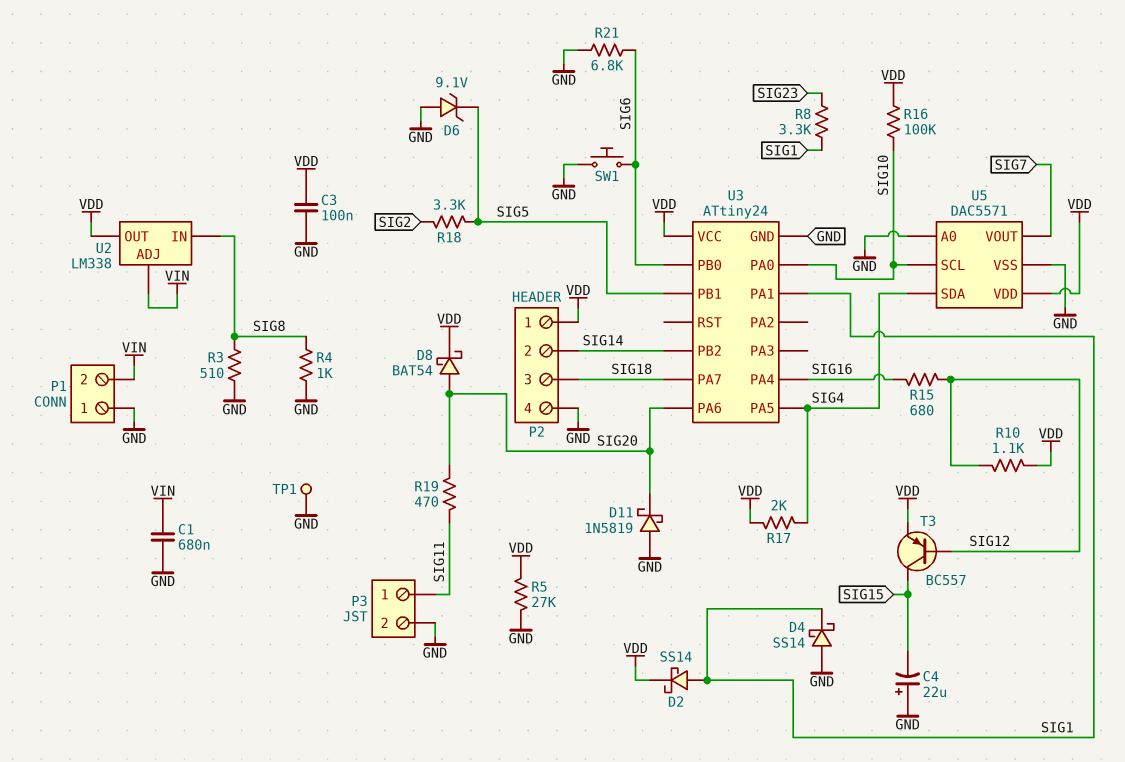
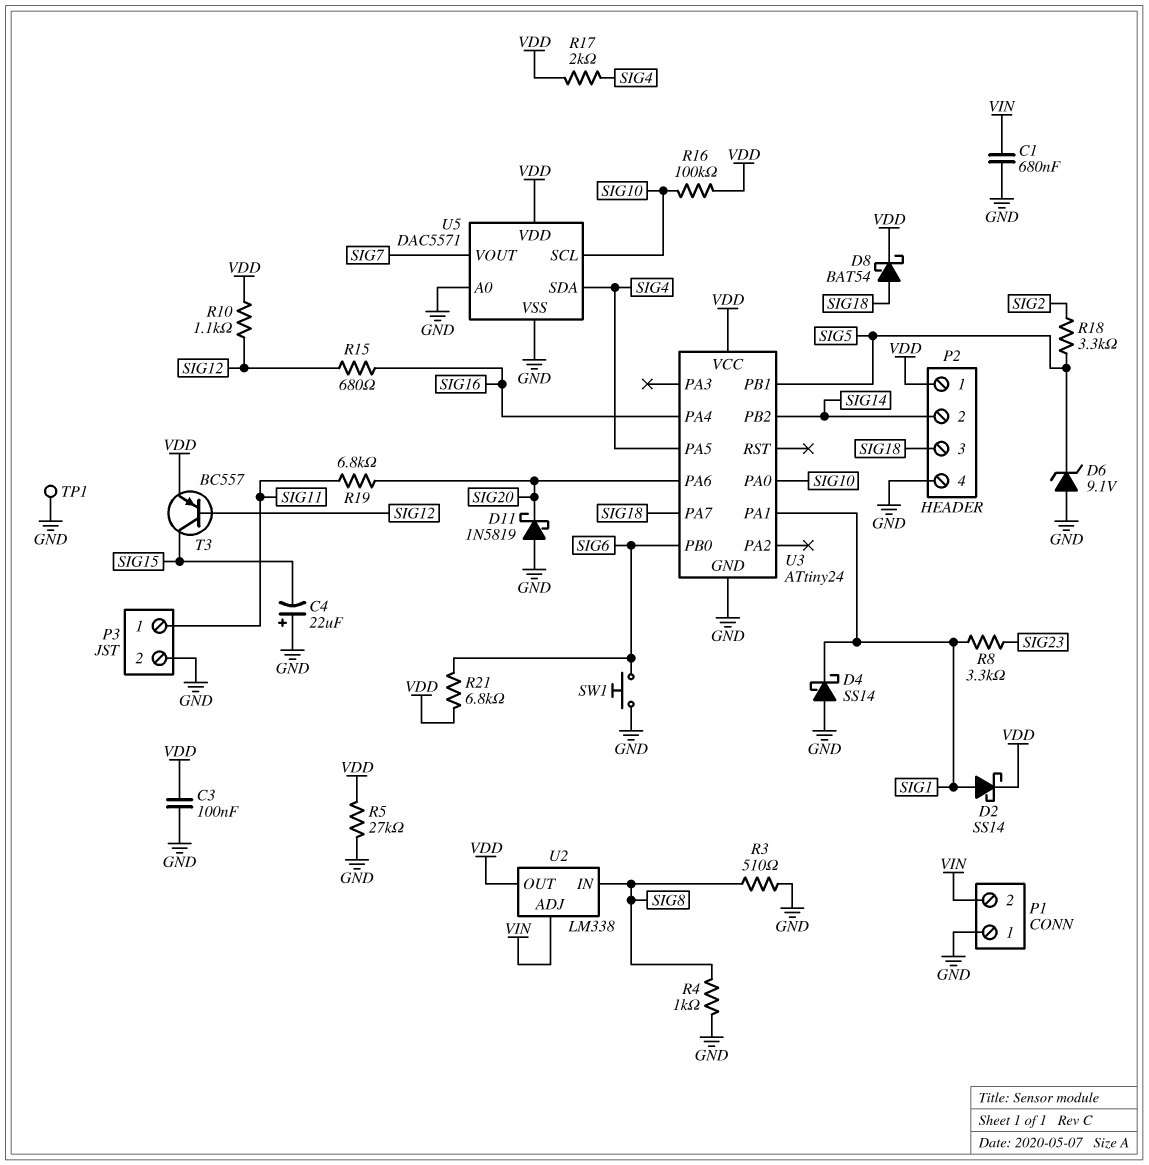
D8: schottky BAT54 (A SIG20, K VDD) -> schottky BAT54 (A SIG18, K VDD)
R19: 470 (SIG11, SIG20) -> 6.8k (SIG11, SIG20)
R21: 6.8k (GND, SIG6) -> 6.8k (SIG6, VDD)

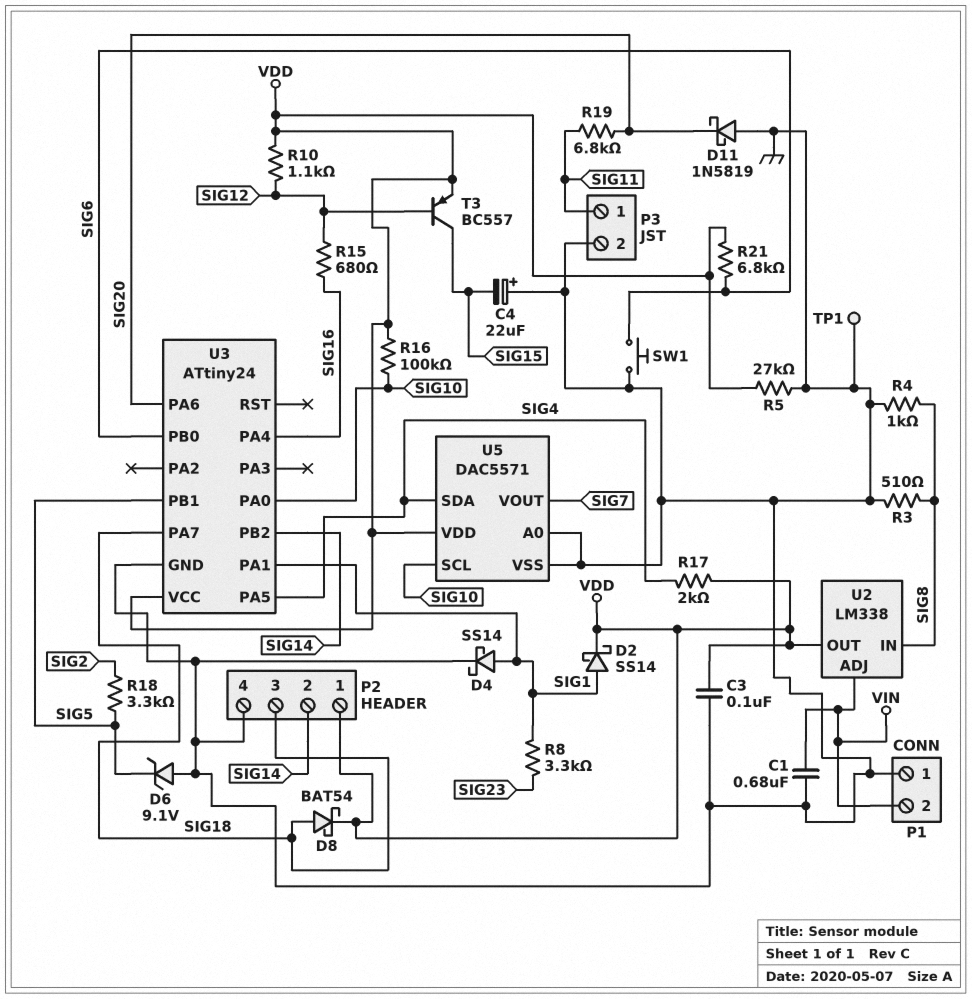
D4: schottky SS14 (A GND, K SIG1) -> schottky SS14 (A SIG1, K GND)

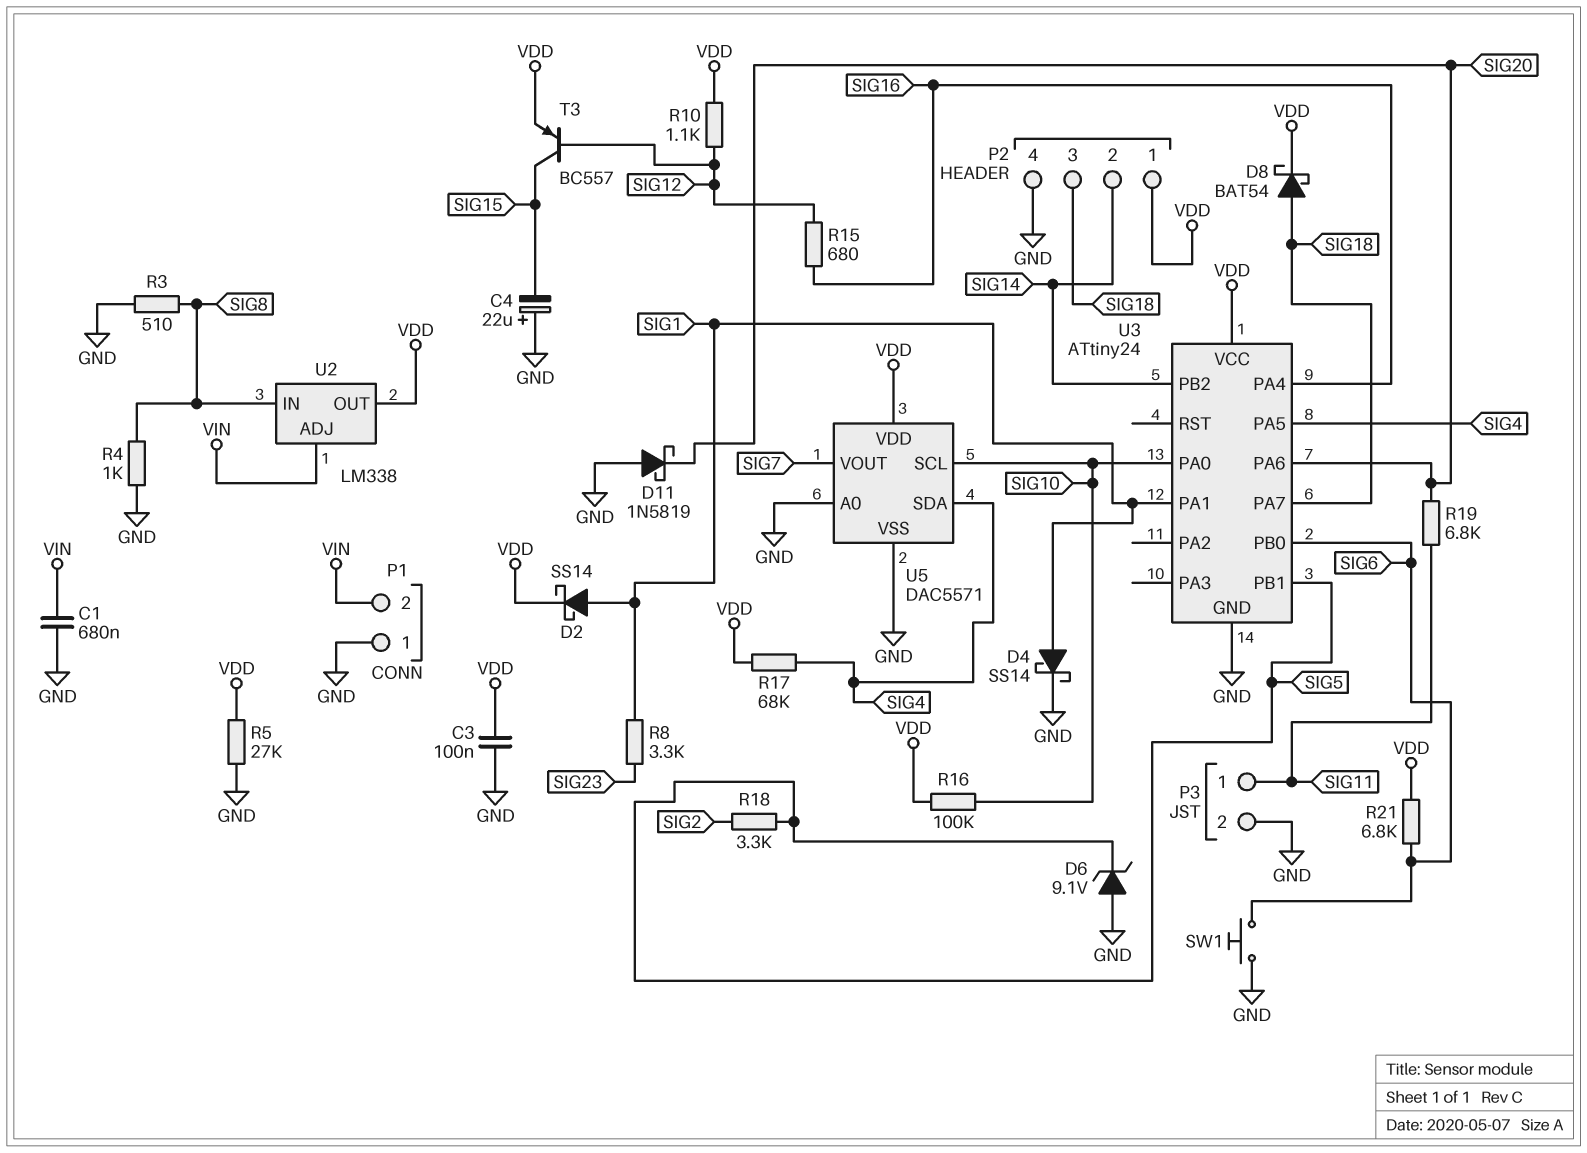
R17: 2k (SIG4, VDD) -> 68k (SIG4, VDD)
TP1: test point (GND) -> none

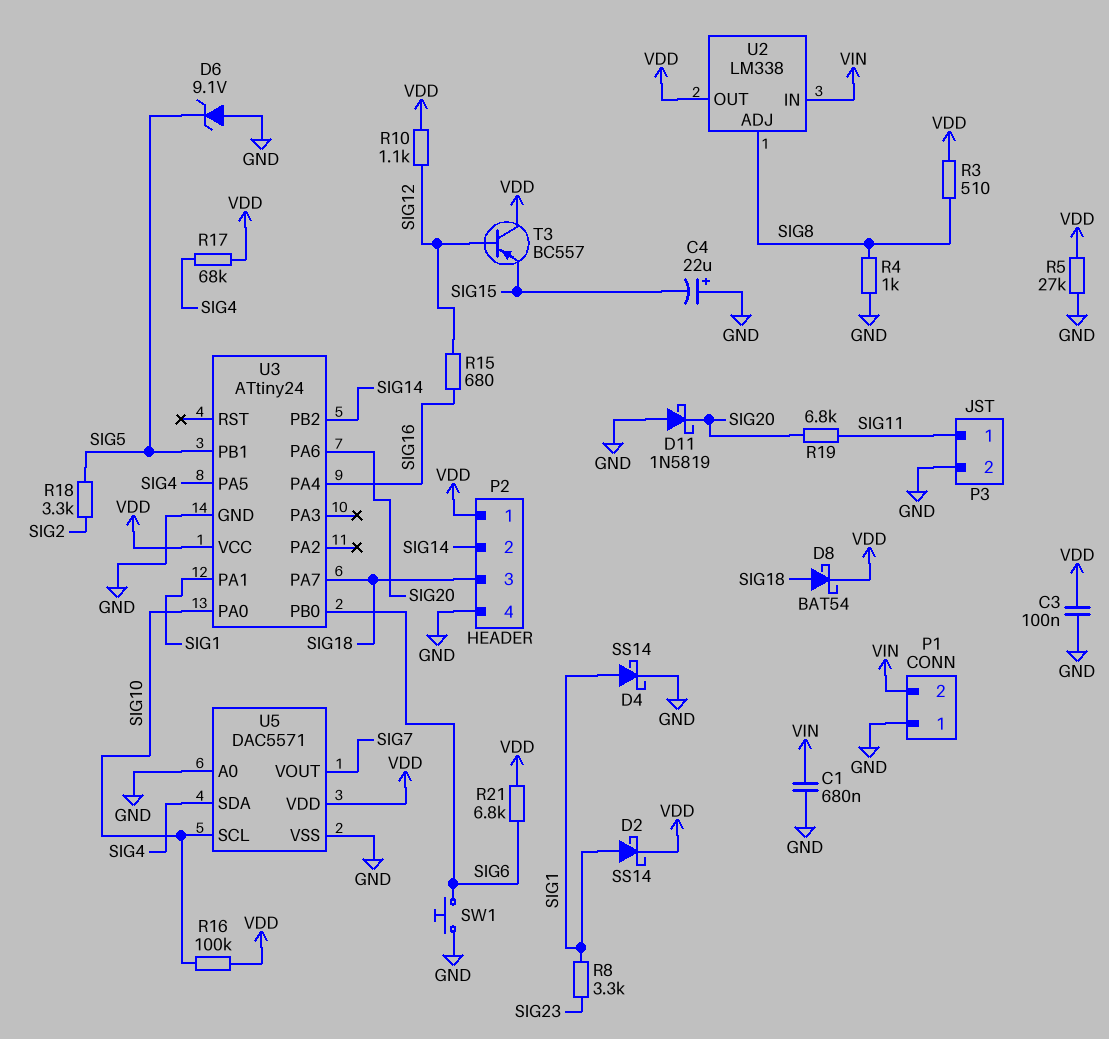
R3: 510 (GND, SIG8) -> 510 (SIG8, VDD)
T3: PNP BC557 (B SIG12, C SIG15, E VDD) -> PNP BC557 (B SIG12, C VDD, E SIG15)
U2 pin ADJ: VIN -> SIG8
U2 pin IN: SIG8 -> VIN

